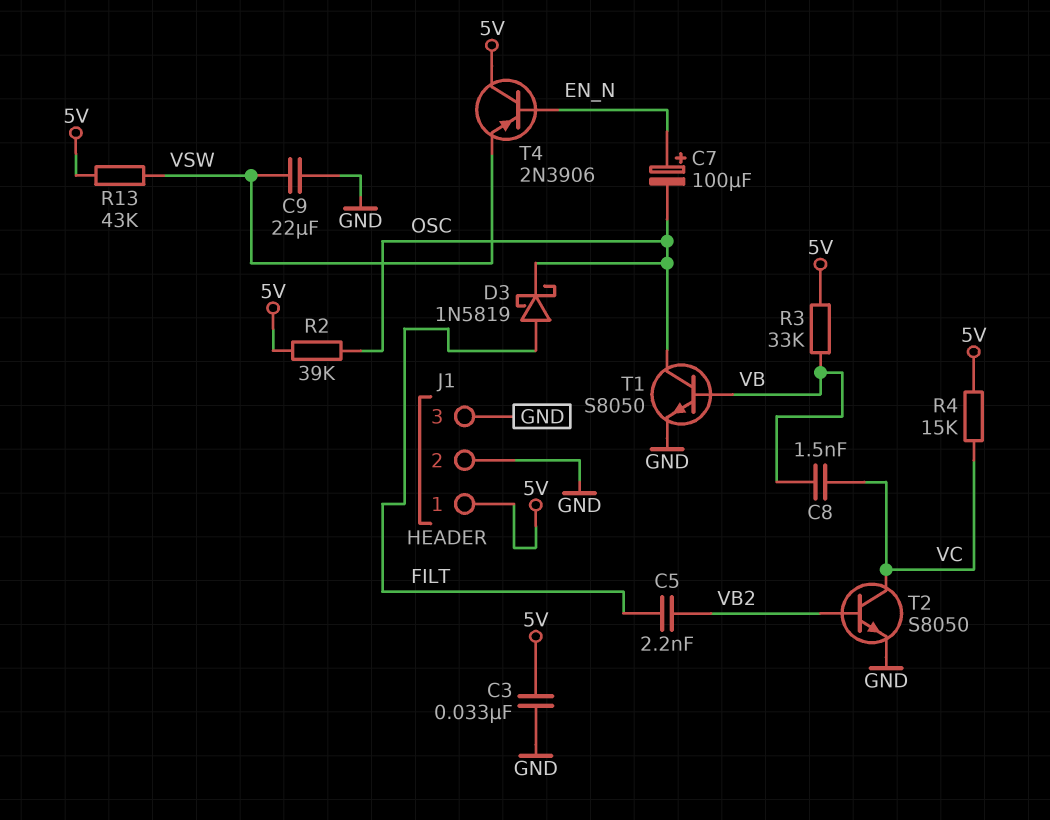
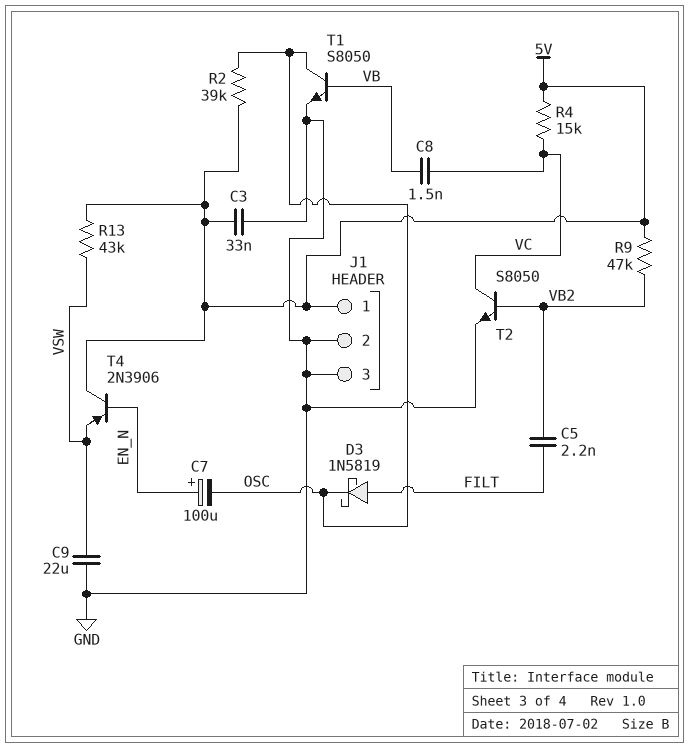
R3: 33k (5V, VB) -> none
R9: none -> 47k (5V, VB2)

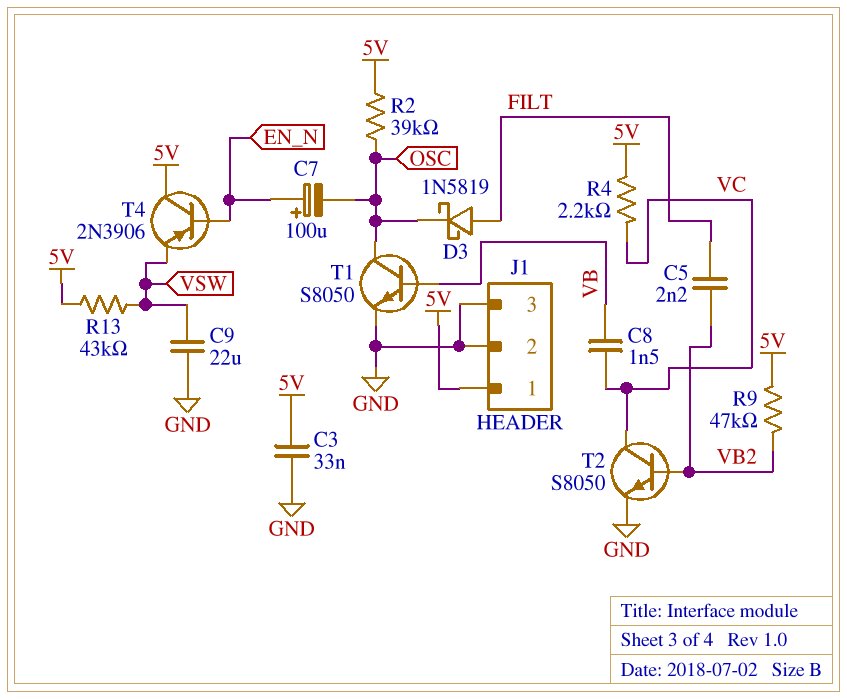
R4: 15k (5V, VC) -> 2.2k (5V, VC)

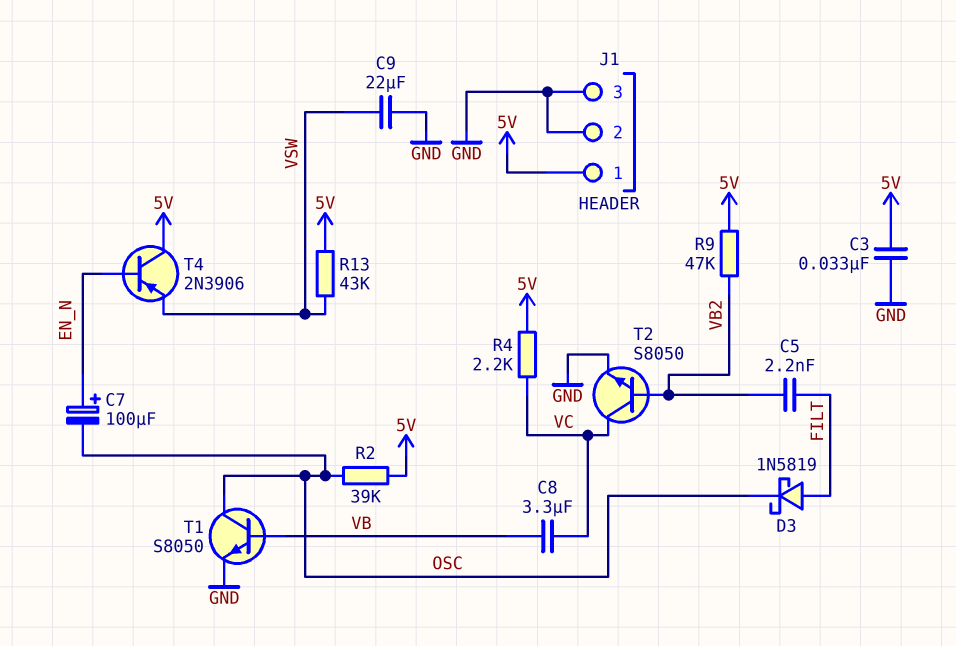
C8: 1.5nF (VB, VC) -> 3.3uF (VB, VC)

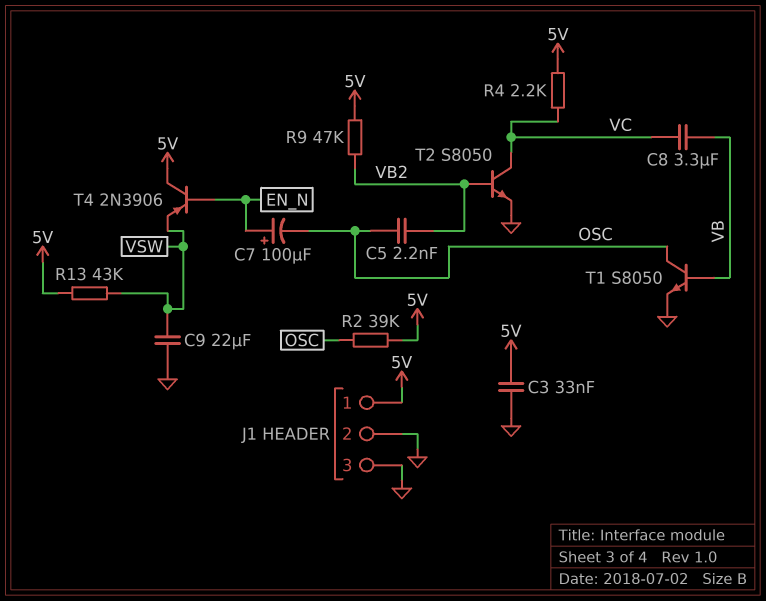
C5: 2.2nF (FILT, VB2) -> 2.2nF (OSC, VB2)
D3: schottky 1N5819 (A FILT, K OSC) -> none

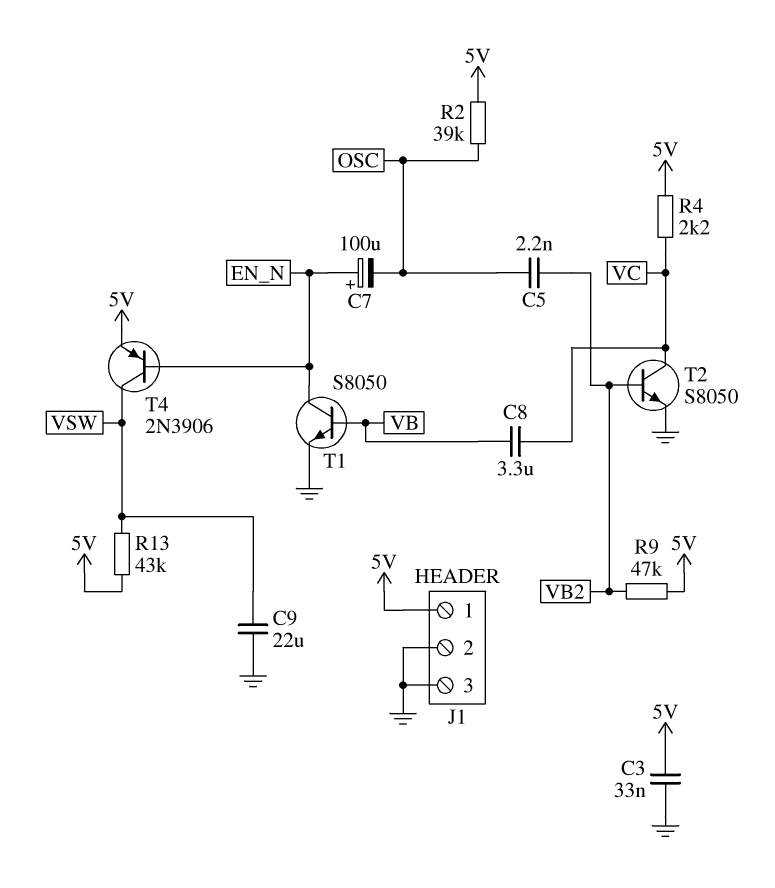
T1: NPN S8050 (B VB, C OSC, E GND) -> NPN S8050 (B VB, C EN_N, E GND)
T4: PNP 2N3906 (B EN_N, C 5V, E VSW) -> PNP 2N3906 (B EN_N, C VSW, E 5V)

